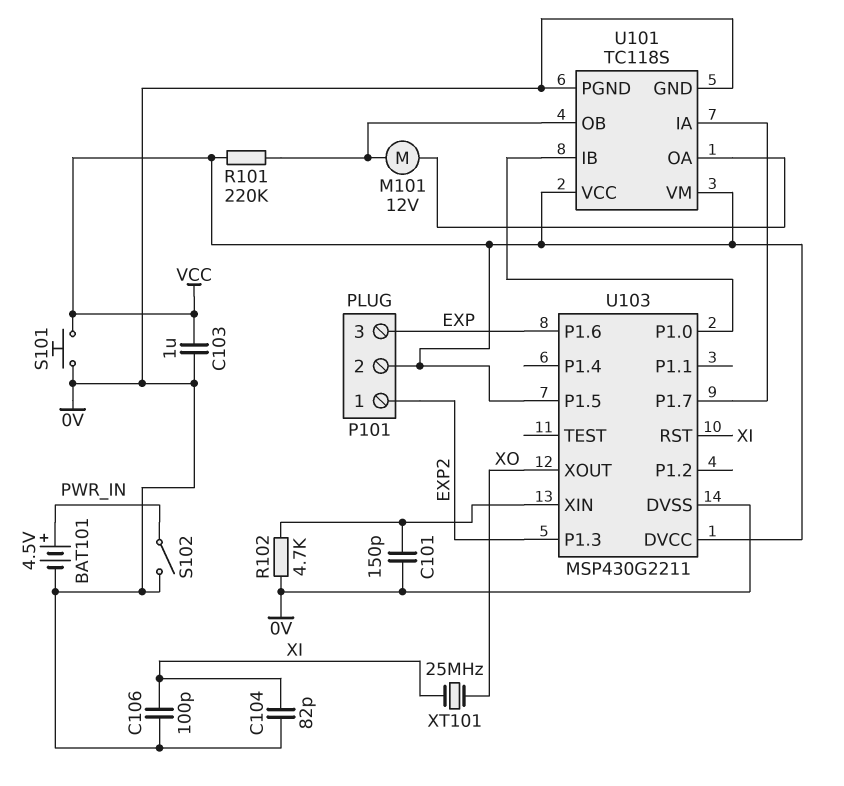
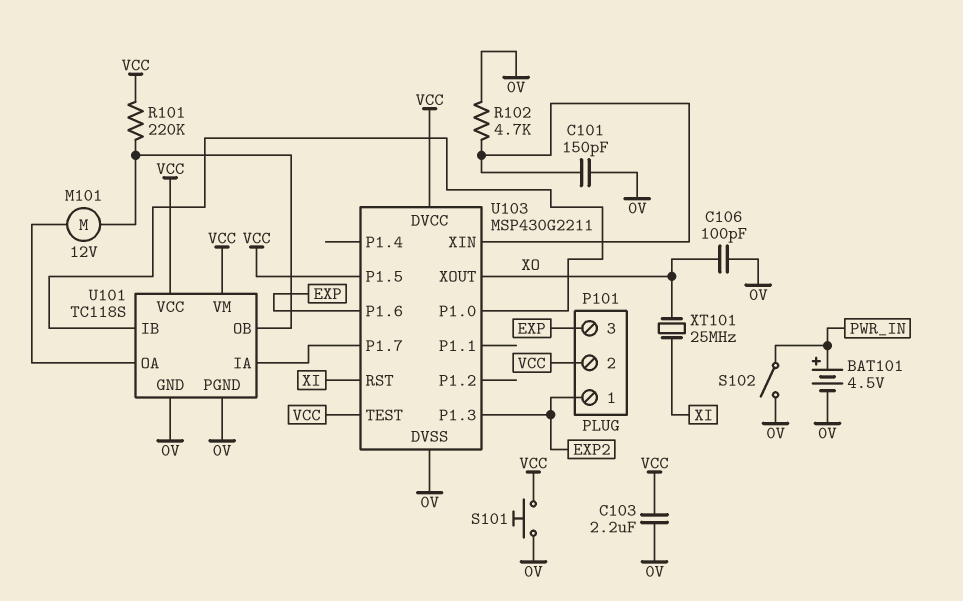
C103: 1uF (0V, VCC) -> 2.2uF (0V, VCC)
C104: 82pF (0V, XI) -> none
C106: 100pF (0V, XI) -> 100pF (0V, XO)
U103 pin TEST: none -> VCC

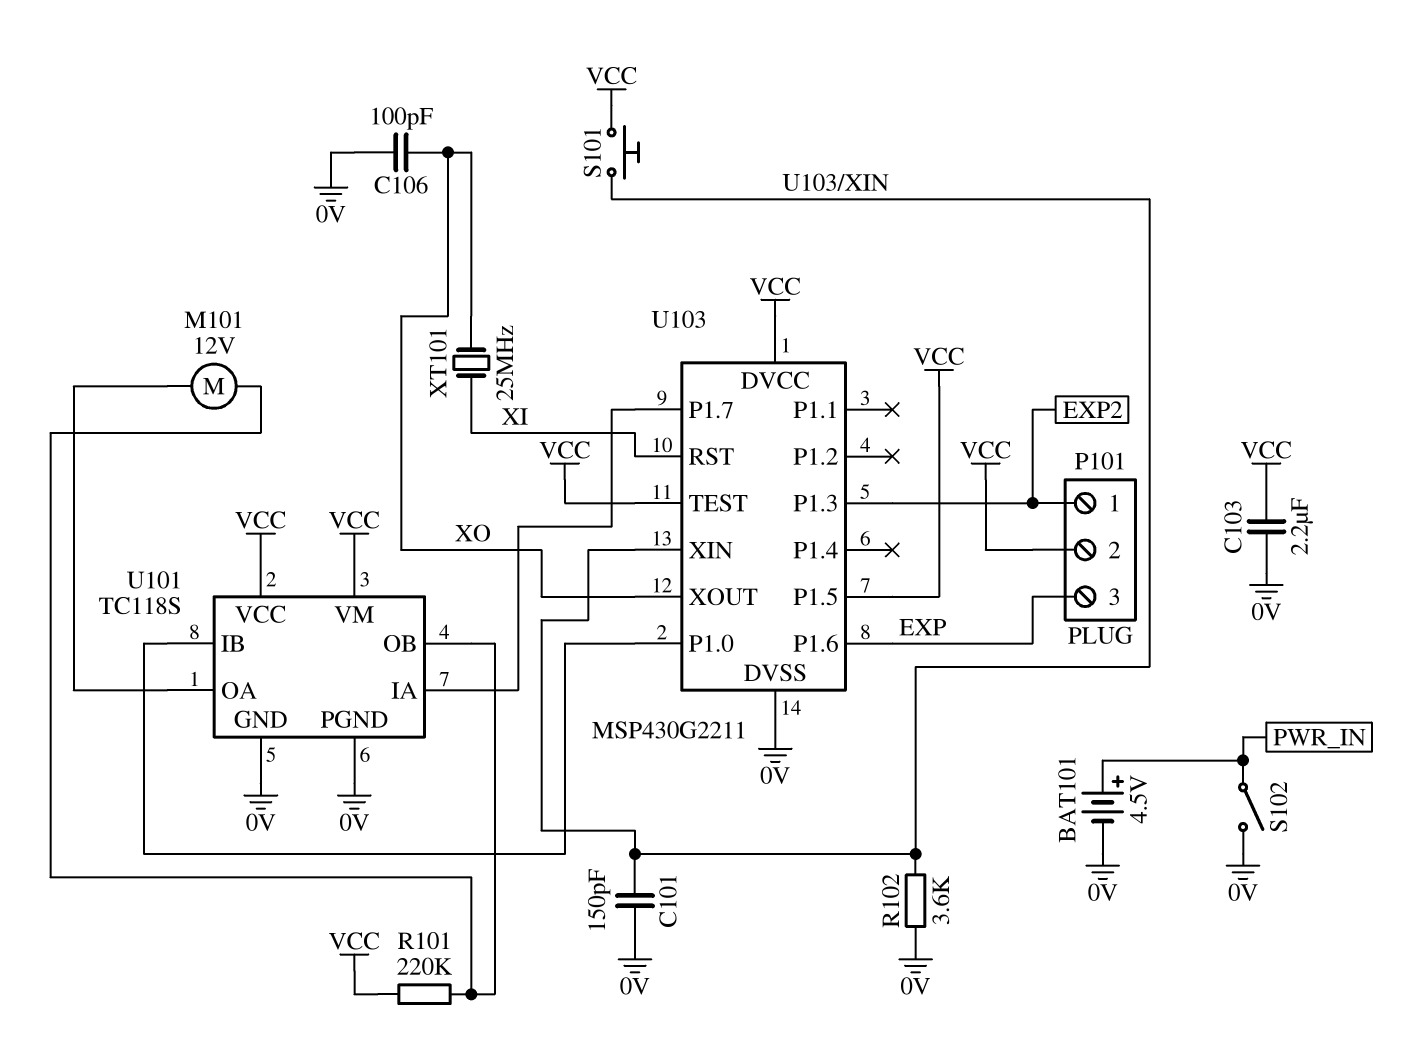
R102: 4.7k (0V, U103/XIN) -> 3.6k (0V, U103/XIN)
S101: button (0V, VCC) -> button (U103/XIN, VCC)

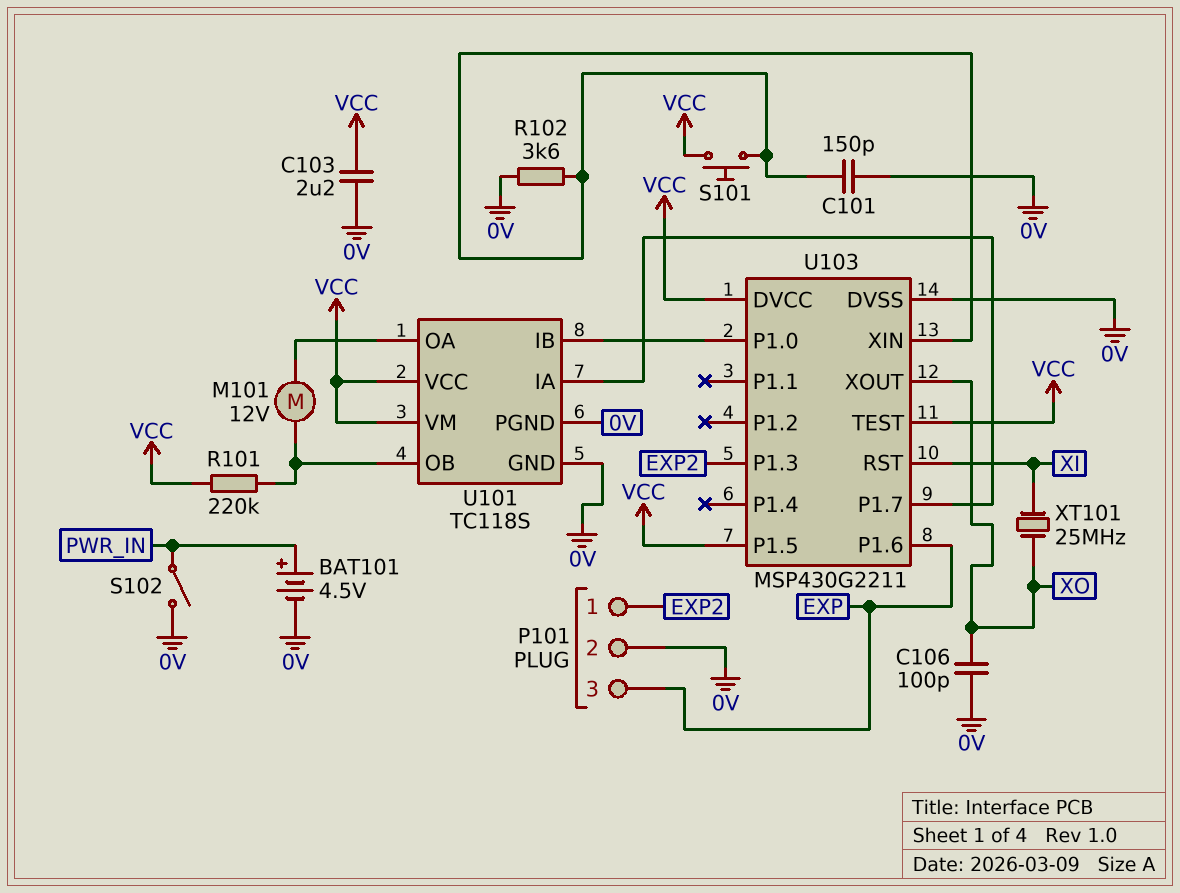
P101 pin 2: VCC -> 0V

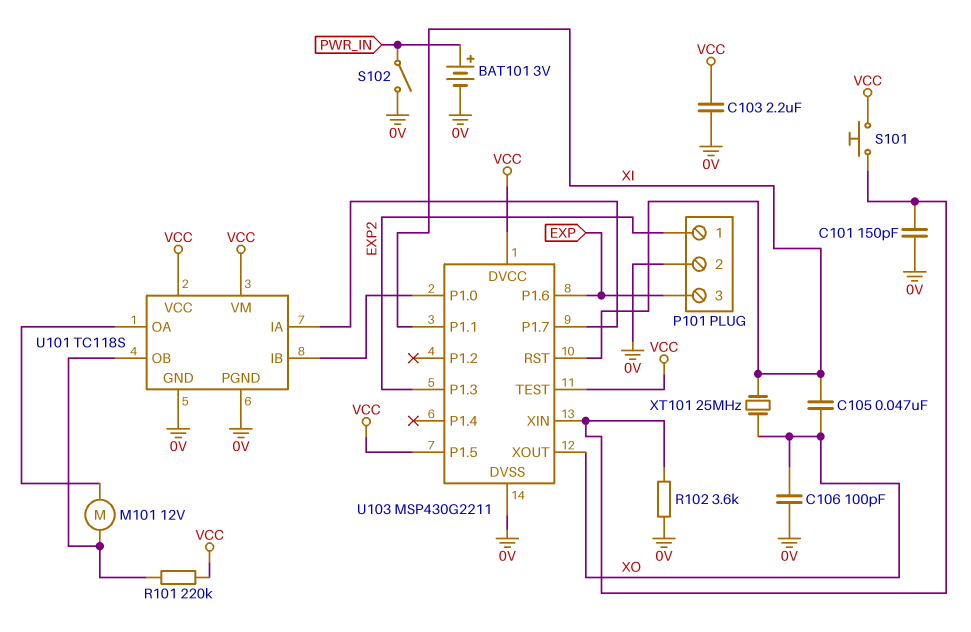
BAT101: 4.5V (plus PWR_IN, minus 0V) -> 3V (plus PWR_IN, minus 0V)
C105: none -> 47nF (XI, XO)
U103 pin P1.1: none -> XI

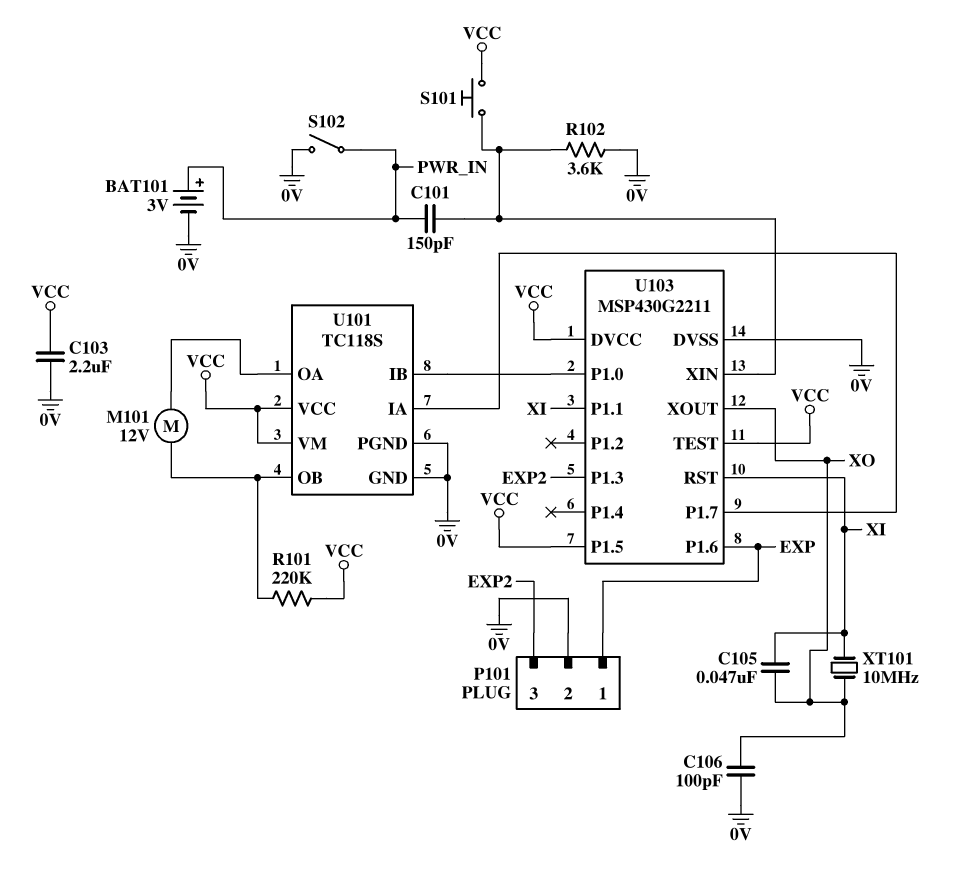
C101: 150pF (0V, U103/XIN) -> 150pF (PWR_IN, U103/XIN)
P101 pin 1: EXP2 -> EXP
P101 pin 3: EXP -> EXP2
XT101: 25MHz (XI, XO) -> 10MHz (XI, XO)

